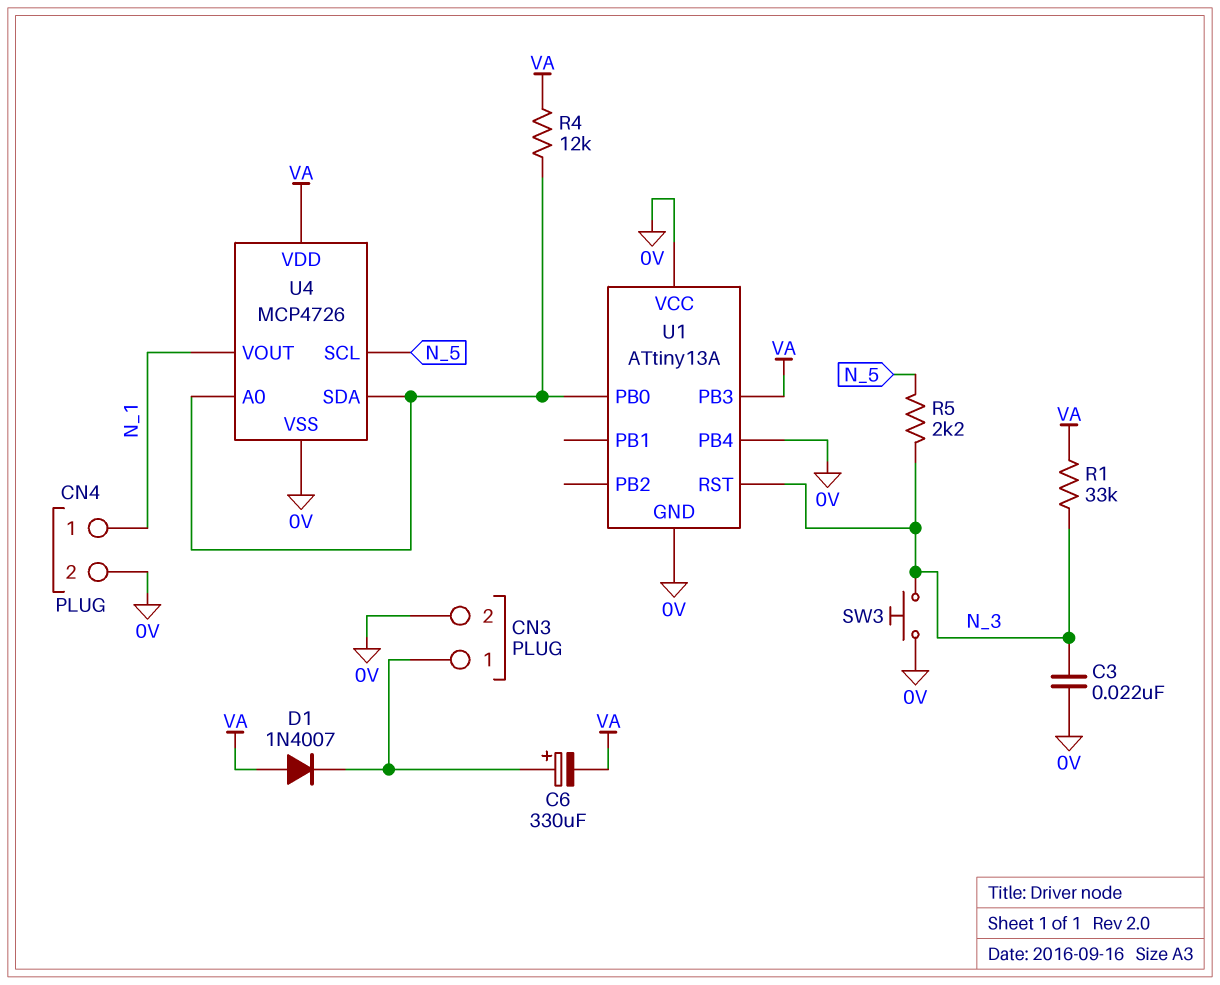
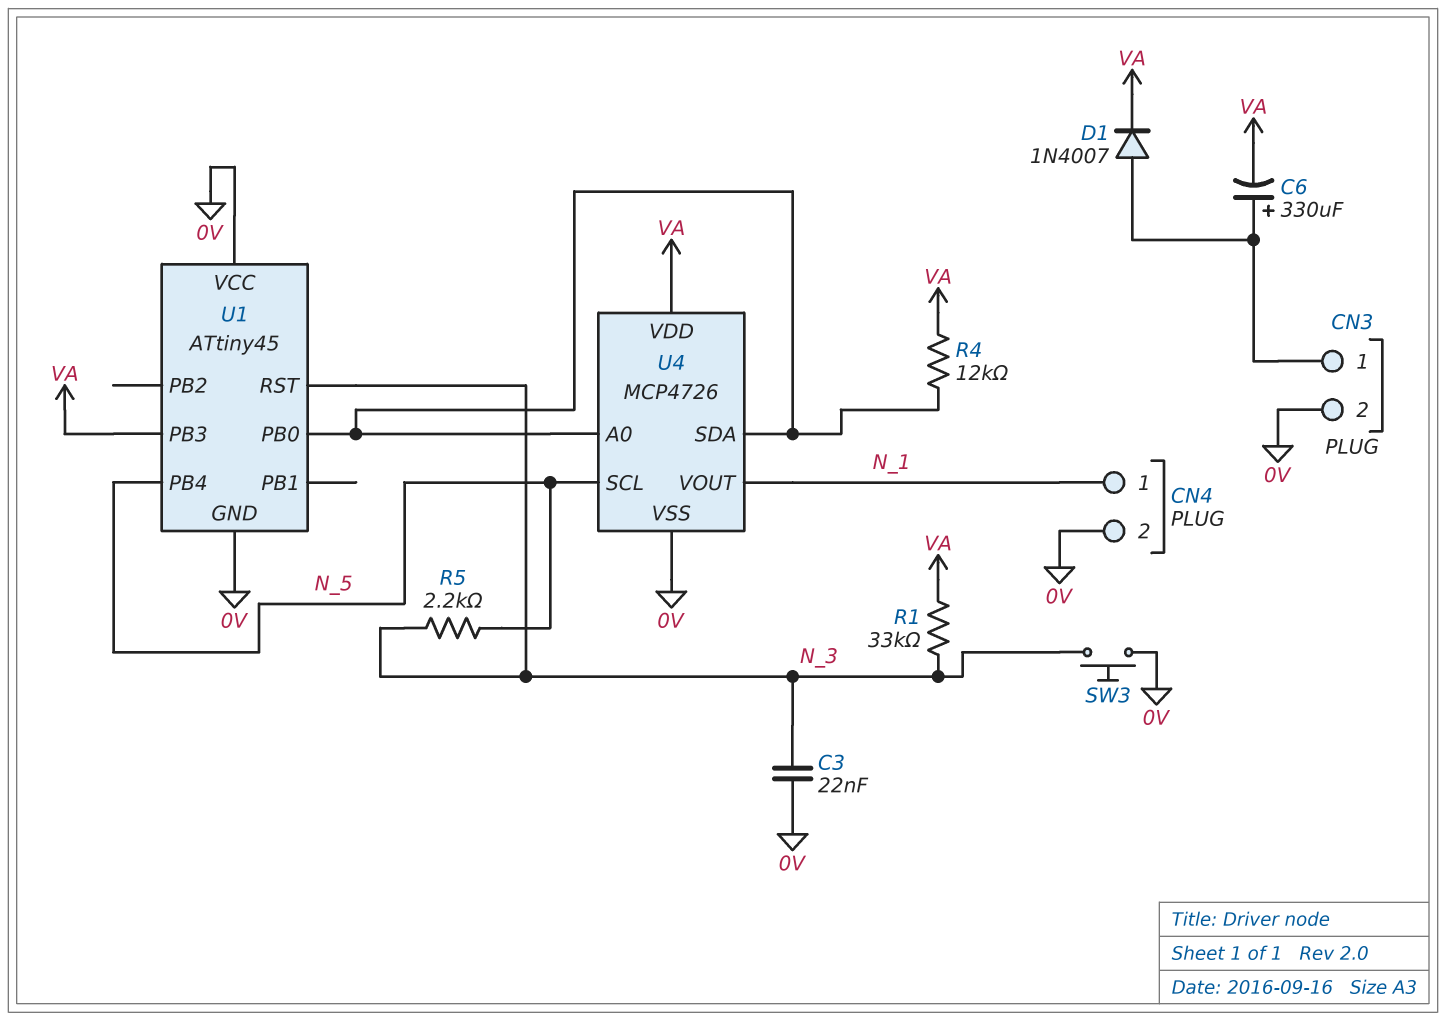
D1: diode 1N4007 (A VA, K CN3/1) -> diode 1N4007 (A CN3/1, K VA)
U1: ATtiny13A -> ATtiny45
U1 pin PB4: 0V -> N_5

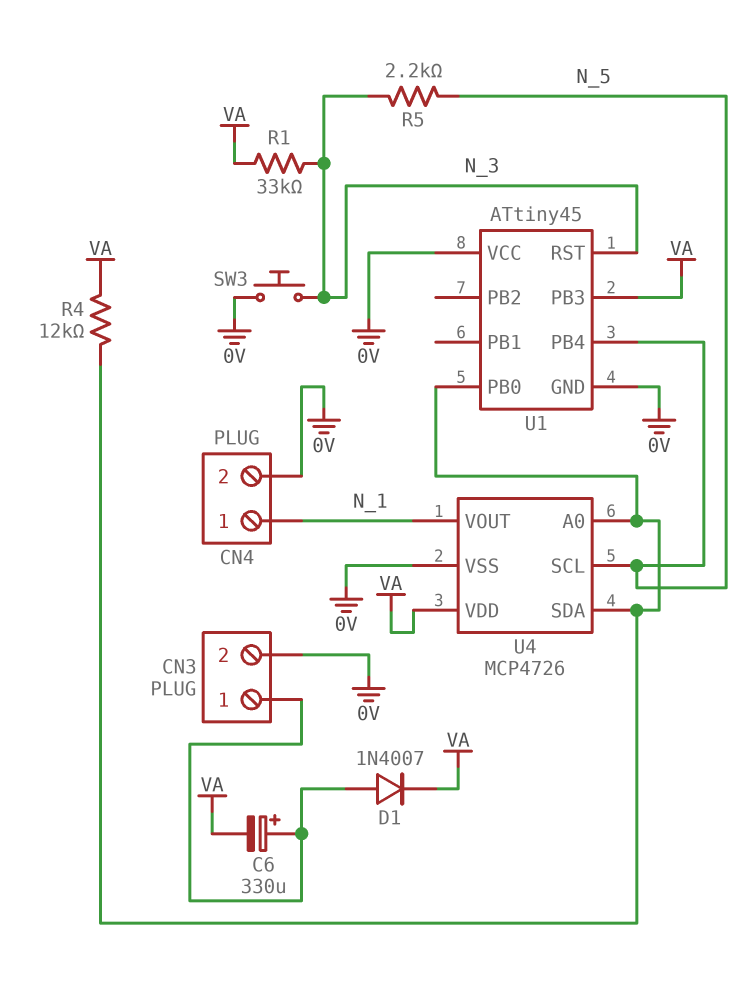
C3: 22nF (0V, N_3) -> none

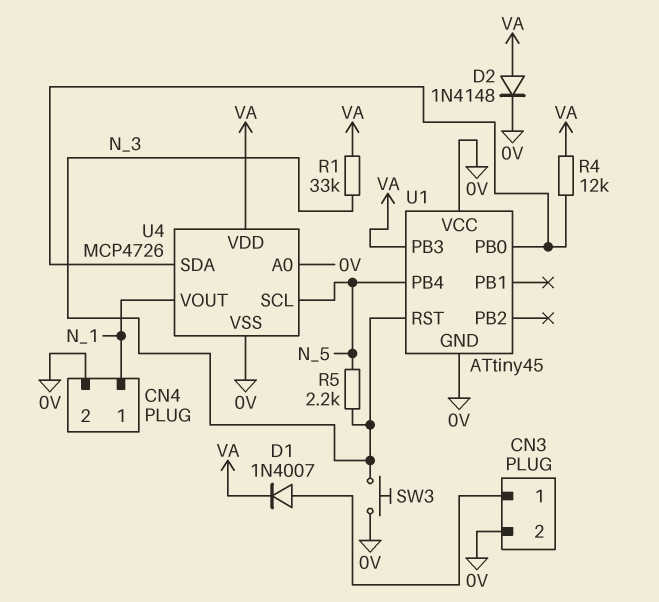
C6: 330uF (plus CN3/1, minus VA) -> none
D2: none -> diode 1N4148 (A VA, K 0V)
U4 pin A0: U1/PB0 -> 0V

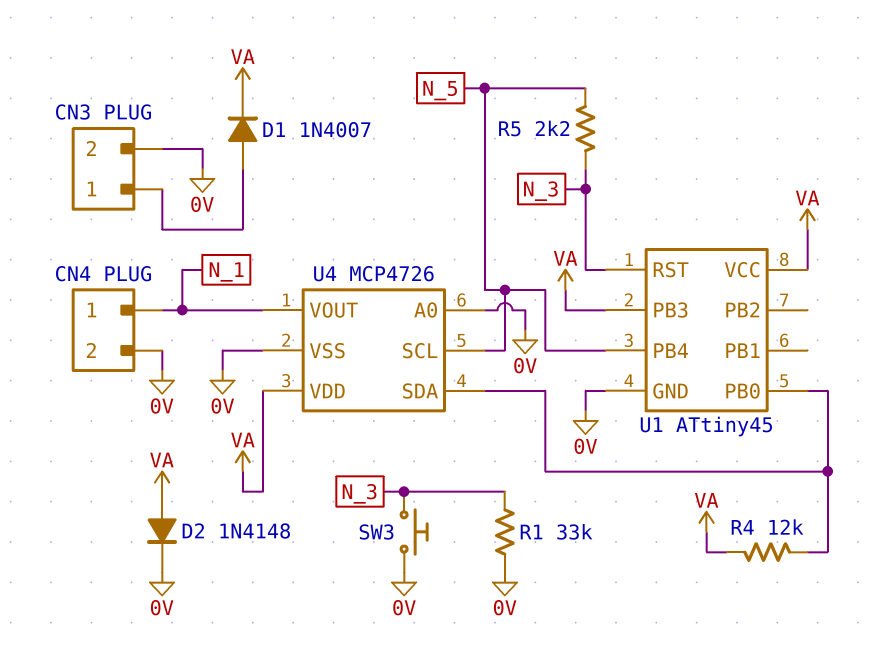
R1: 33k (N_3, VA) -> 33k (0V, N_3)
U1 pin VCC: 0V -> VA

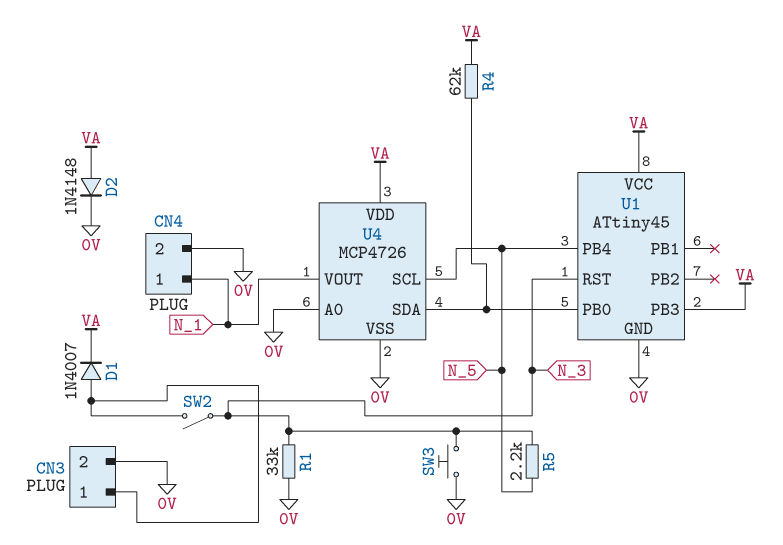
R4: 12k (U1/PB0, VA) -> 62k (U1/PB0, VA)
SW2: none -> switch (CN3/1, N_3)

